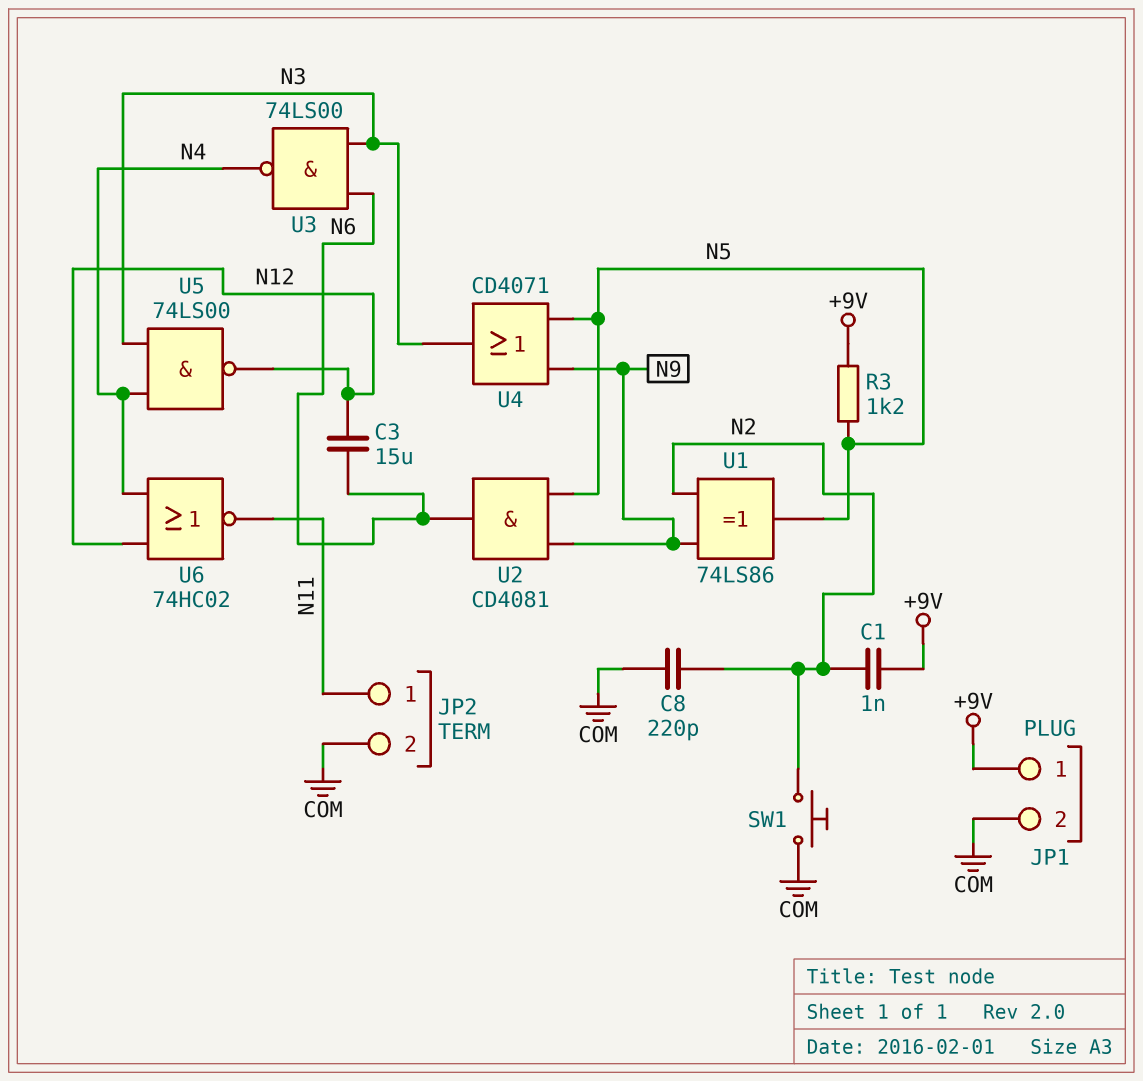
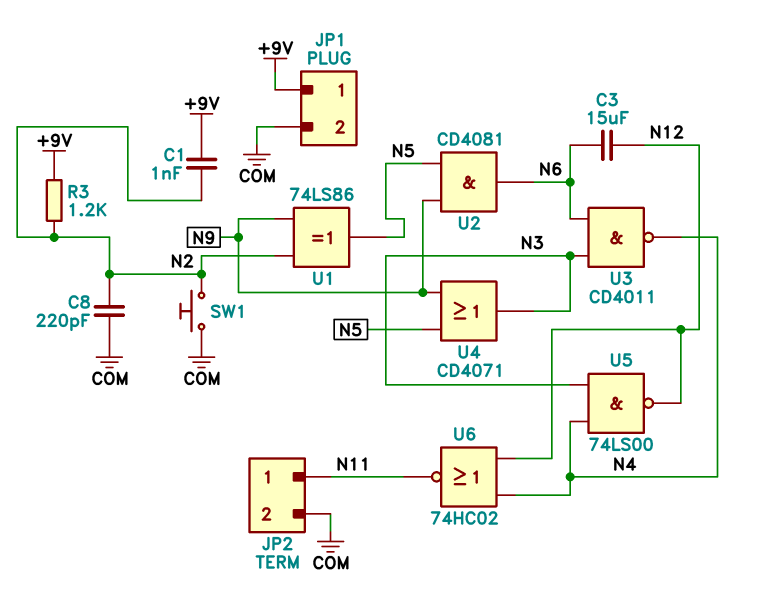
R3: 1.2k (+9V, N5) -> 1.2k (+9V, N2)
U3: NAND 74LS00 (in N3, in N6, out N4) -> NAND CD4011 (in N3, in N6, out N4)

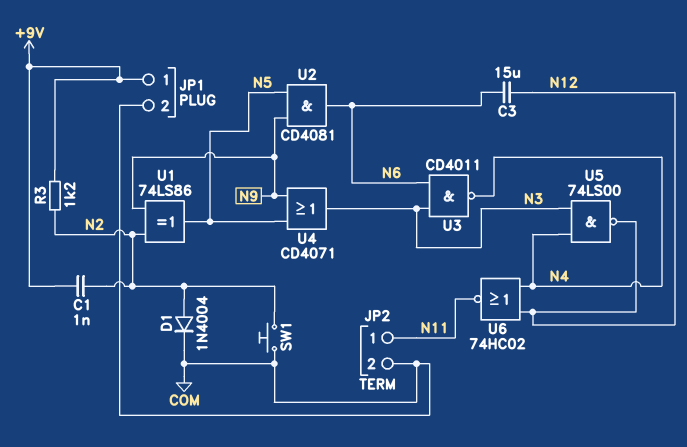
C8: 220pF (COM, N2) -> none
D1: none -> diode 1N4004 (A N2, K COM)

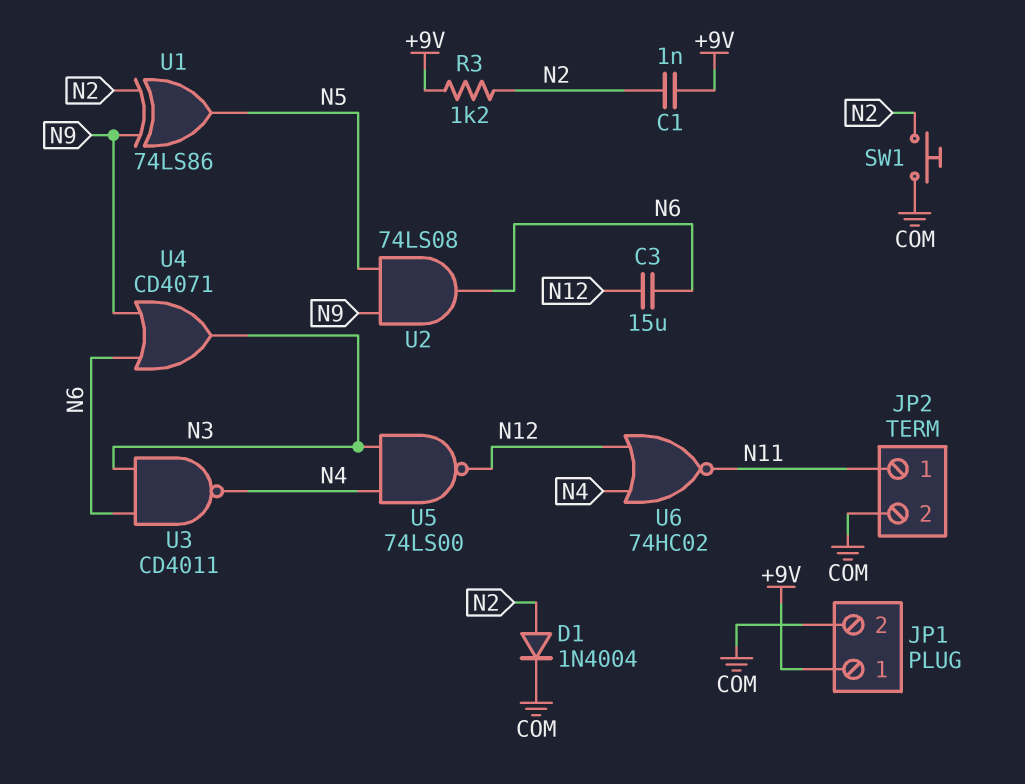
U2: AND CD4081 (in N5, in N9, out N6) -> AND 74LS08 (in N5, in N9, out N6)
U4: OR CD4071 (in N5, in N9, out N3) -> OR CD4071 (in N6, in N9, out N3)

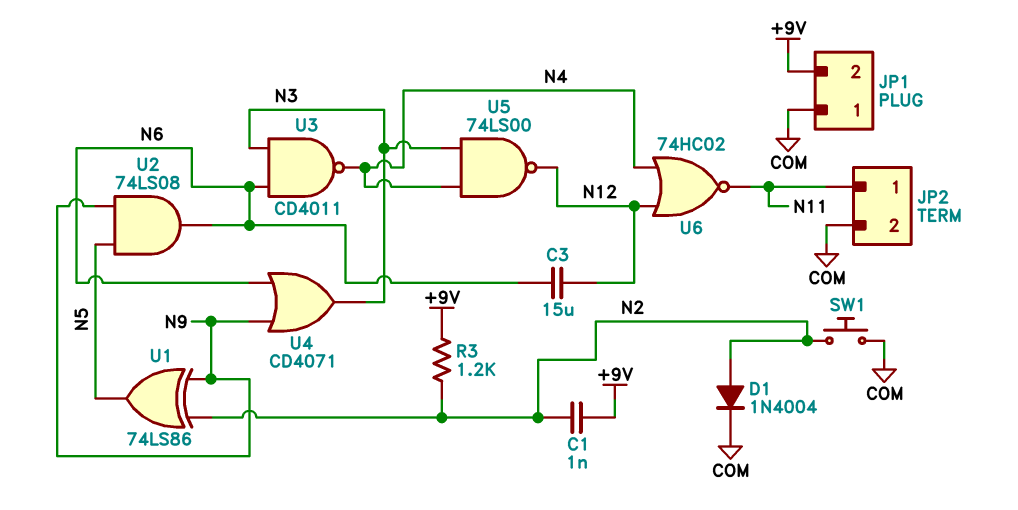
JP1 pin 1: +9V -> COM
JP1 pin 2: COM -> +9V

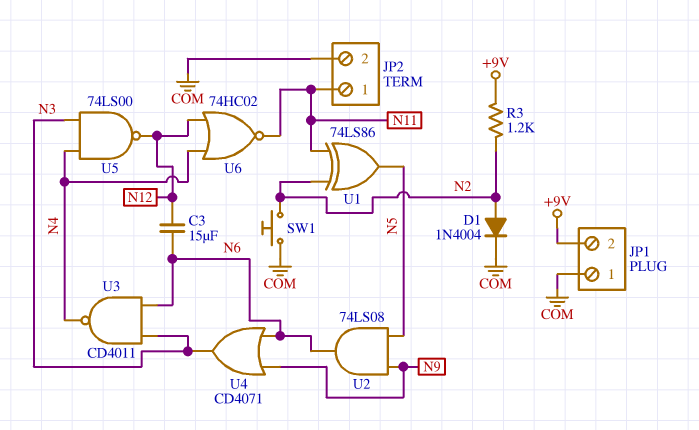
C1: 1nF (+9V, N2) -> none
U1: XOR 74LS86 (in N2, in N9, out N5) -> XOR 74LS86 (in N2, in N11, out N5)

